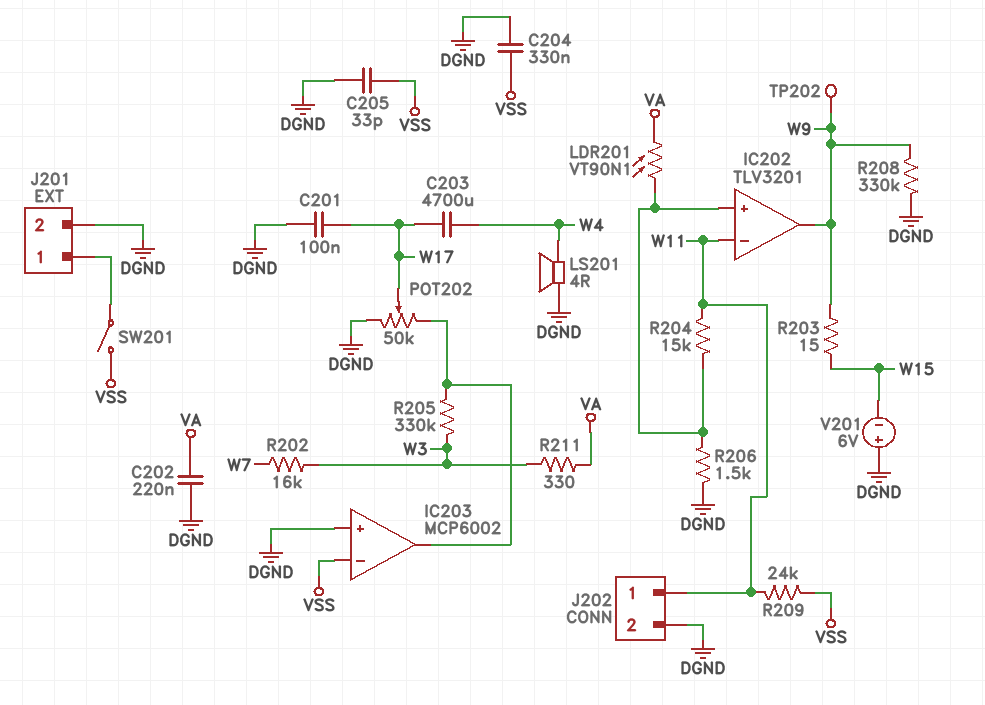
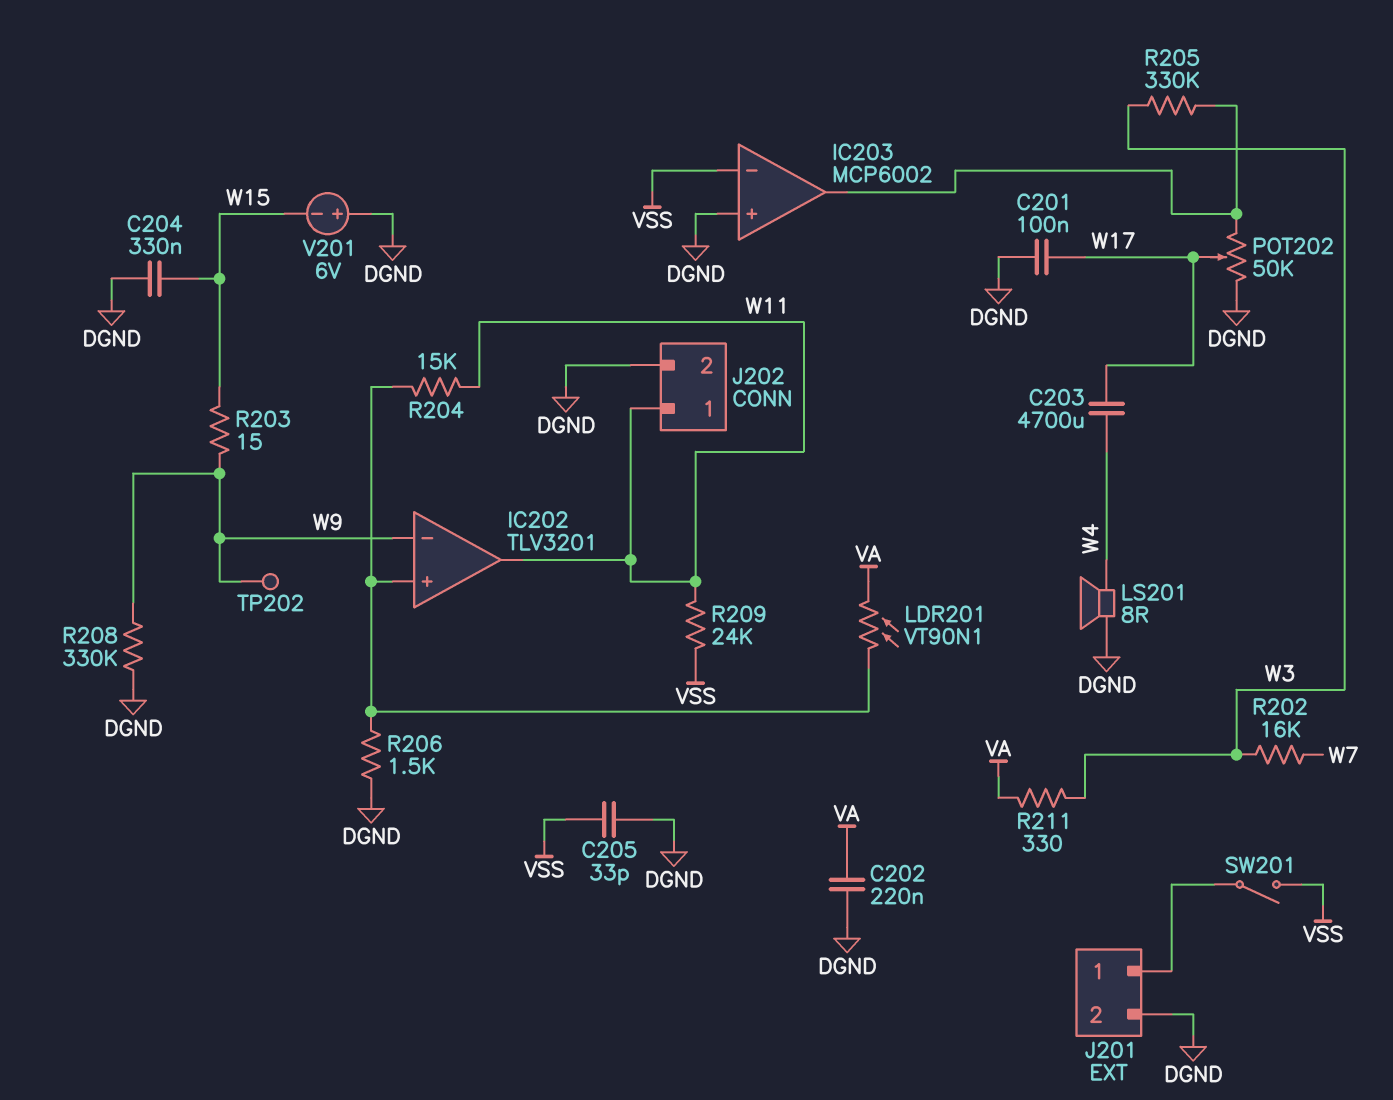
C204: 330nF (DGND, VSS) -> 330nF (DGND, W15)
IC202 pin in-: W11 -> W9
IC202 pin out: W9 -> W11
LS201: speaker 4R (DGND, W4) -> speaker 8R (DGND, W4)

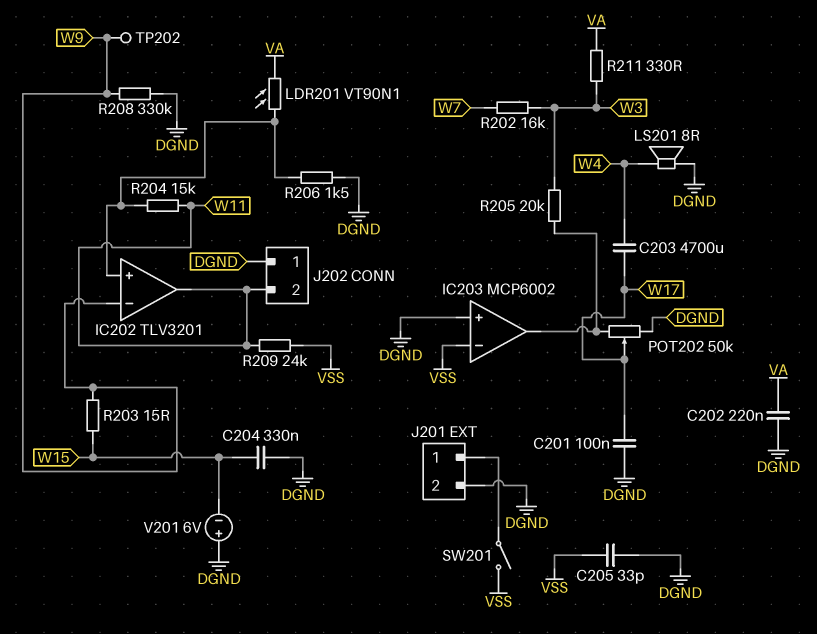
J202 pin 1: W11 -> DGND
J202 pin 2: DGND -> W11
R205: 330k (IC203/out, W3) -> 20k (IC203/out, W3)

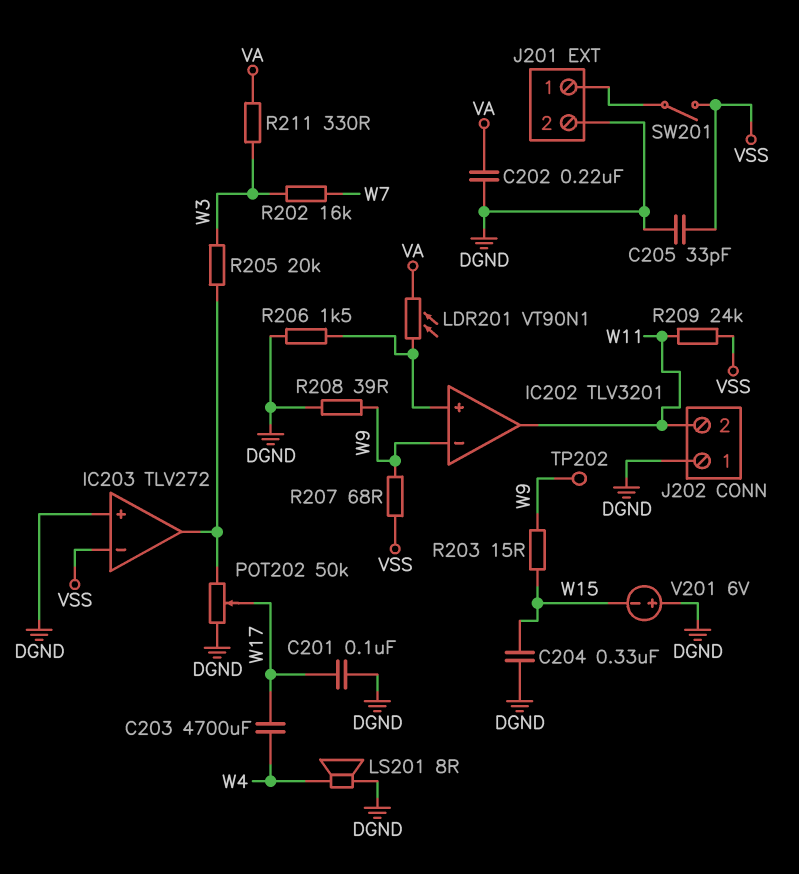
IC203: MCP6002 -> TLV272
R204: 15k (IC202/in+, W11) -> none
R207: none -> 68 (VSS, W9)
R208: 330k (DGND, W9) -> 39 (DGND, W9)

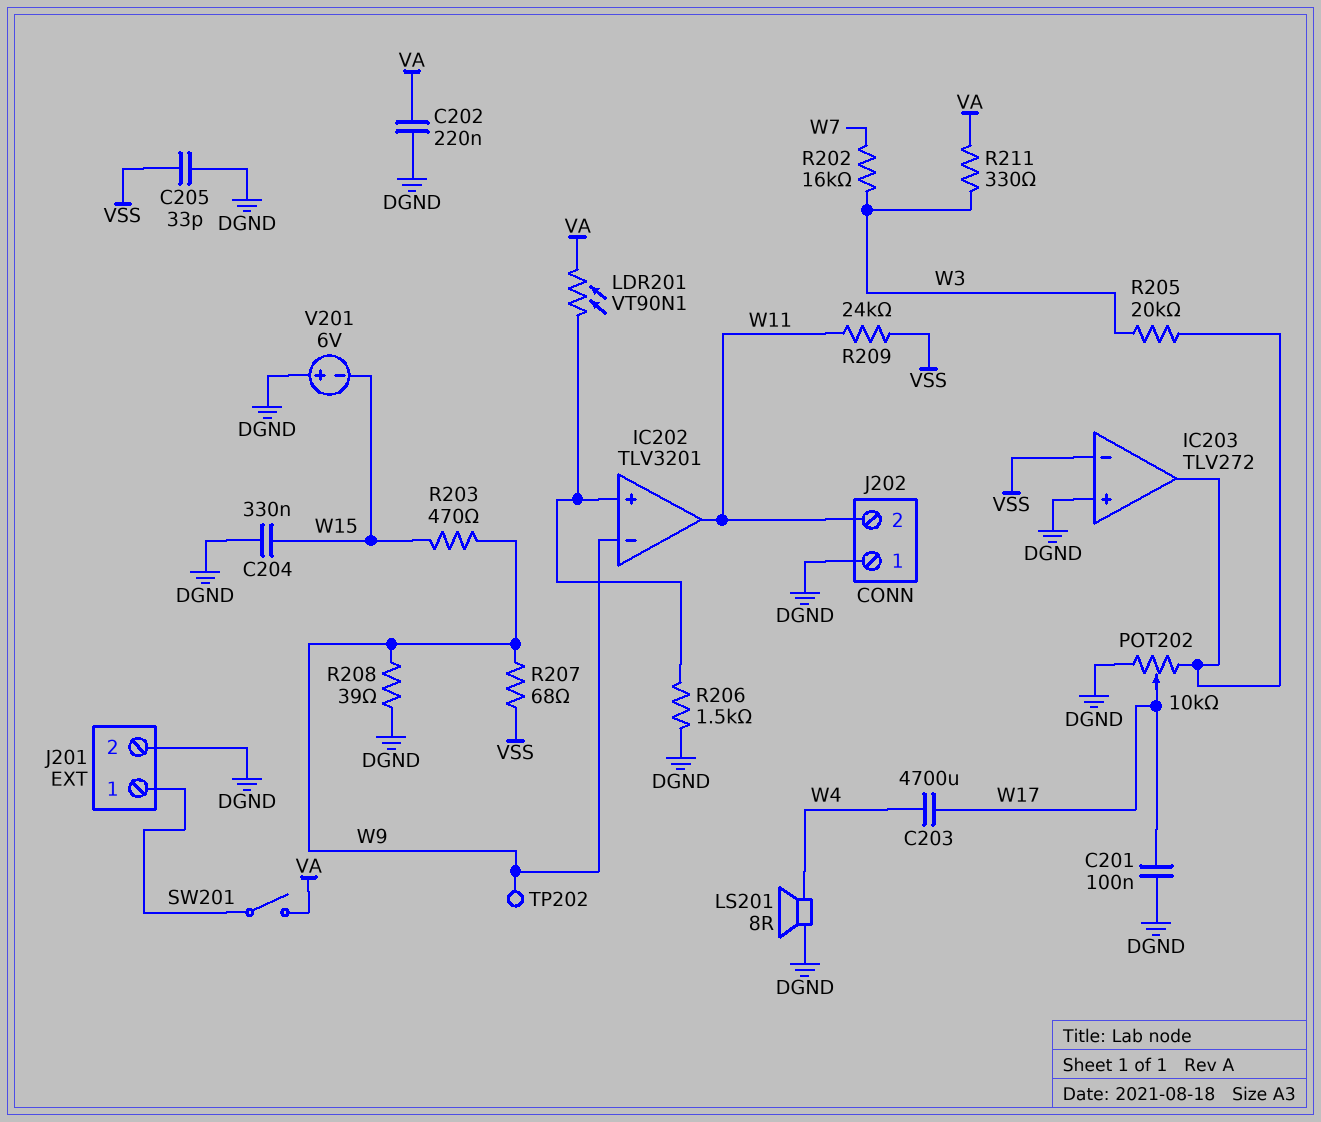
POT202: 50k (DGND, IC203/out, wiper W17) -> 10k (DGND, IC203/out, wiper W17)
R203: 15 (W9, W15) -> 470 (W9, W15)
SW201: switch (J201/1, VSS) -> switch (J201/1, VA)

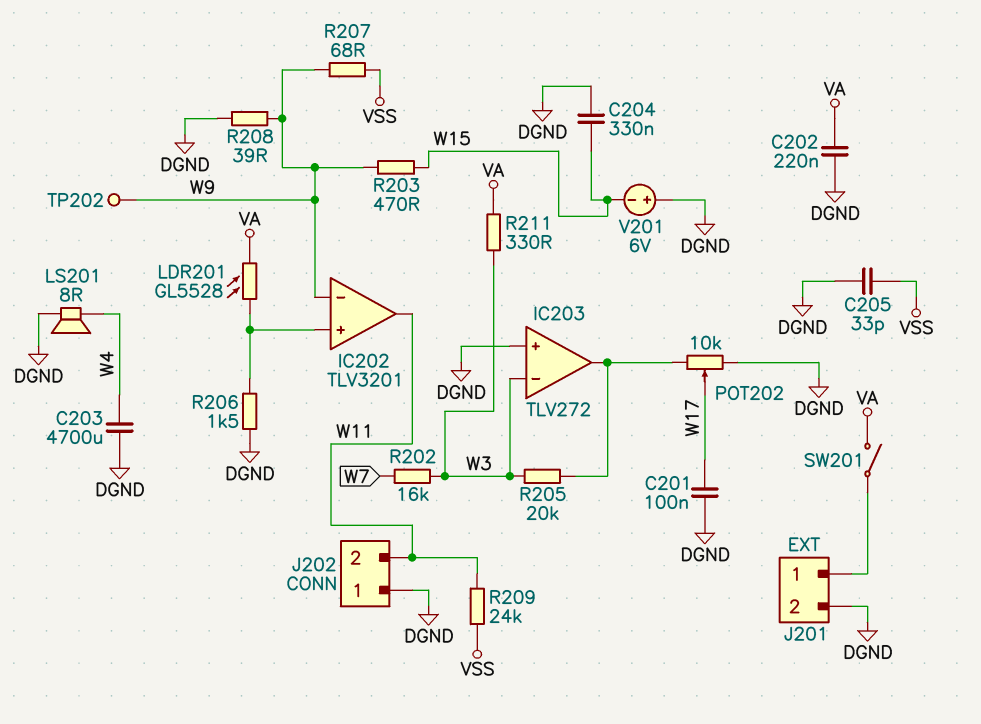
C203: 4700uF (W4, W17) -> 4700uF (DGND, W4)
IC203 pin in-: VSS -> W3
LDR201: VT90N1 (IC202/in+, VA) -> GL5528 (IC202/in+, VA)

